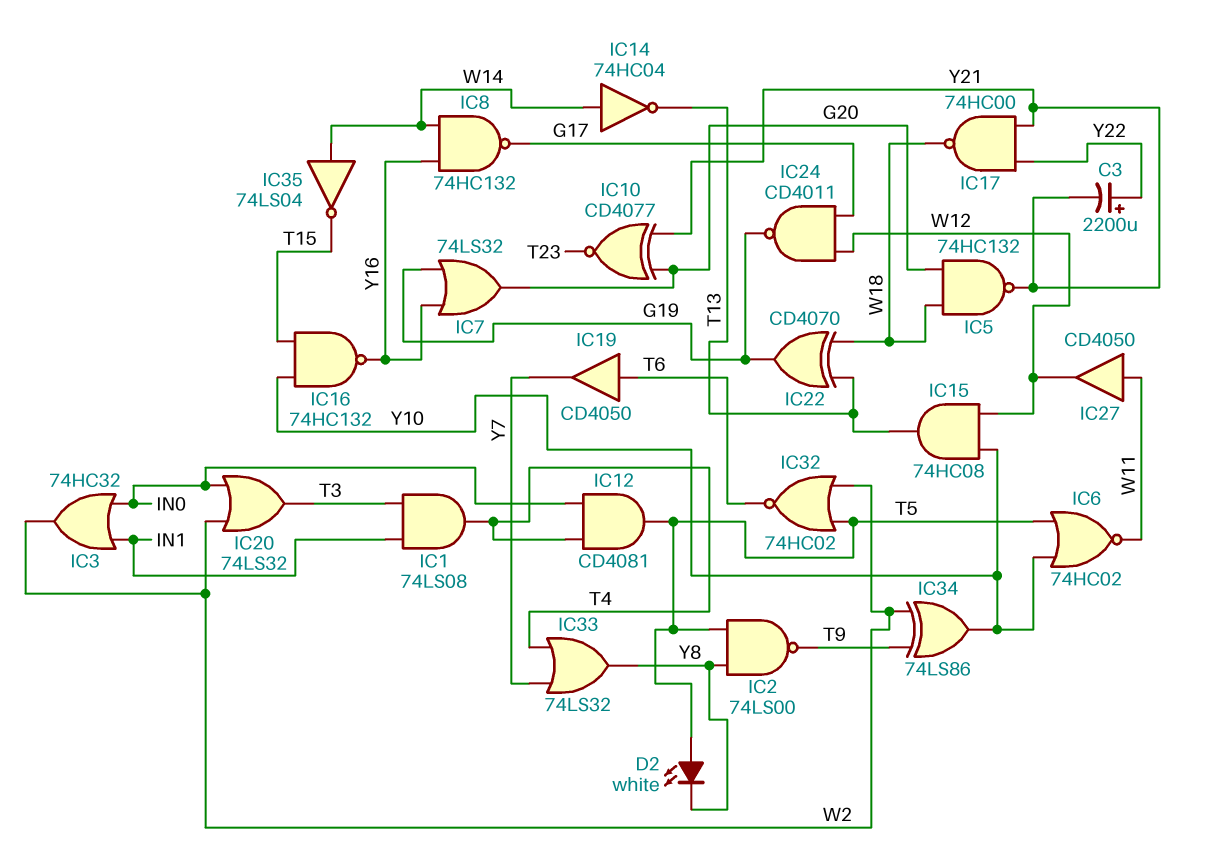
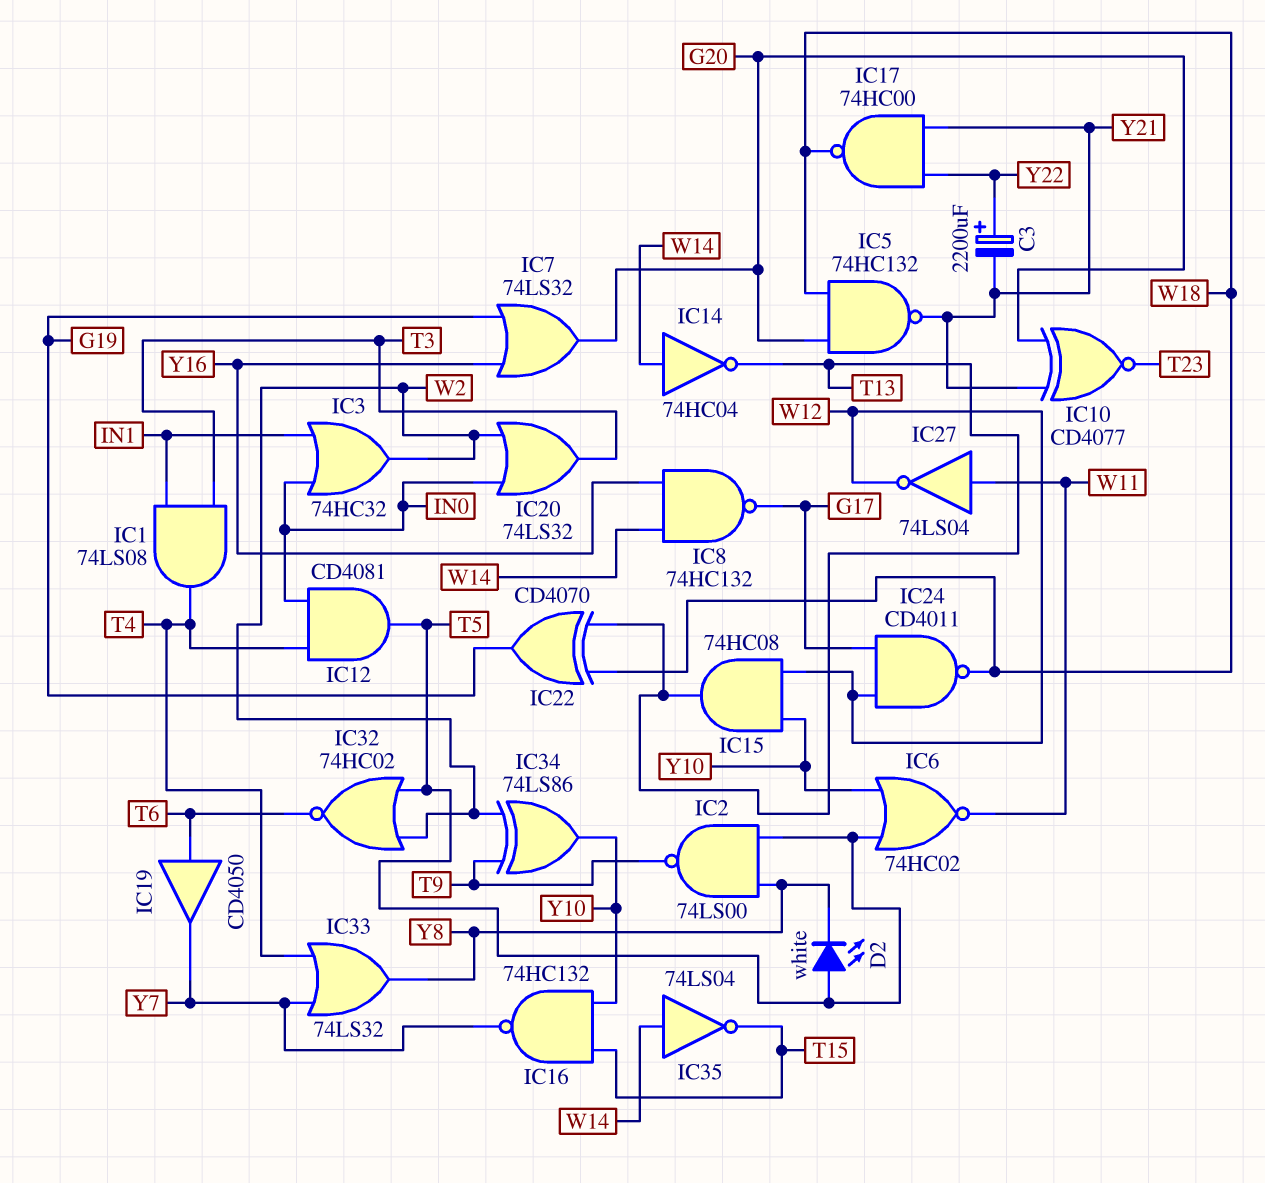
IC16: NAND 74HC132 (in T15, in Y10, out Y16) -> NAND 74HC132 (in T15, in Y10, out Y7)
IC24: NAND CD4011 (in G17, in W12, out G19) -> NAND CD4011 (in G17, in W12, out W18)
IC27: buffer CD4050 (in W11, out W12) -> NOT 74LS04 (in W11, out W12)

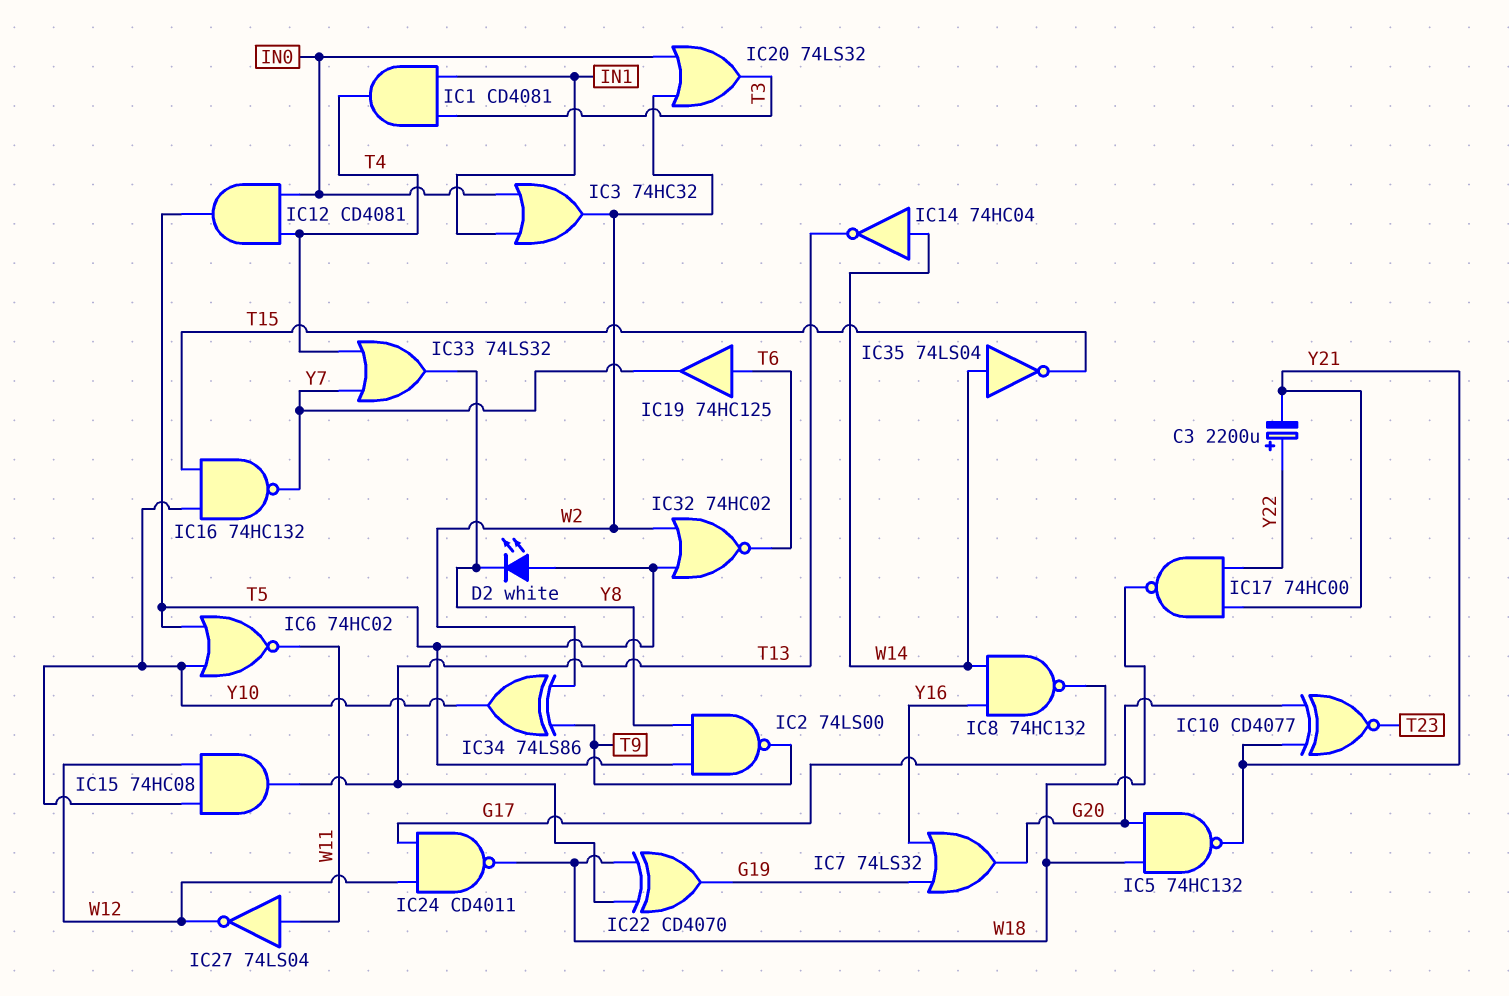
IC1: AND 74LS08 (in IN1, in T3, out T4) -> AND CD4081 (in IN1, in T3, out T4)
IC19: buffer CD4050 (in T6, out Y7) -> buffer 74HC125 (in T6, out Y7)

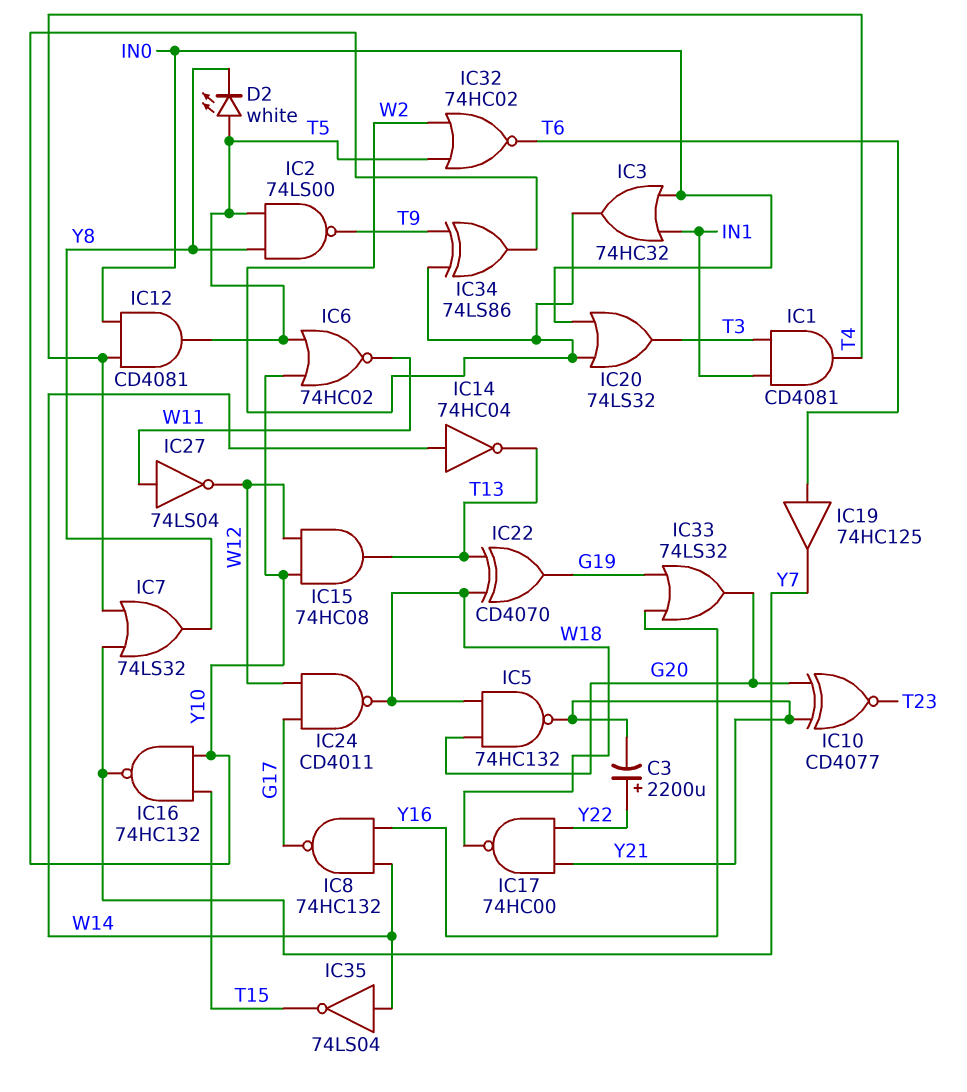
IC7: OR 74LS32 (in G19, in Y16, out G20) -> OR 74LS32 (in T4, in Y7, out Y8)
IC33: OR 74LS32 (in T4, in Y7, out Y8) -> OR 74LS32 (in G19, in Y16, out G20)

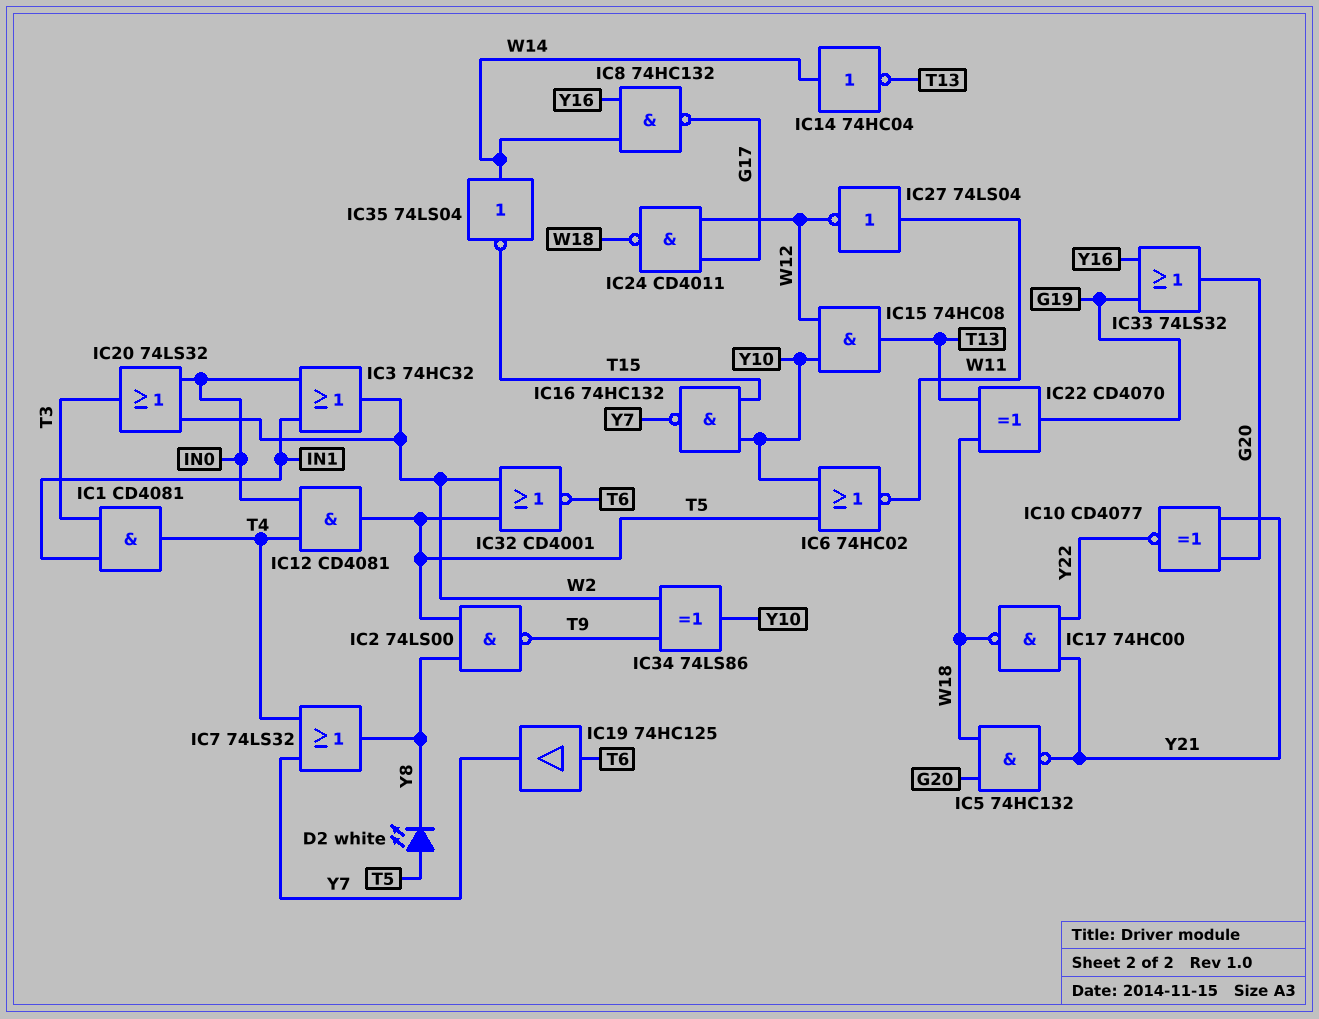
C3: 2200uF (plus Y22, minus Y21) -> none
IC10: XNOR CD4077 (in G20, in Y21, out T23) -> XNOR CD4077 (in G20, in Y21, out Y22)
IC32: NOR 74HC02 (in T5, in W2, out T6) -> NOR CD4001 (in T5, in W2, out T6)

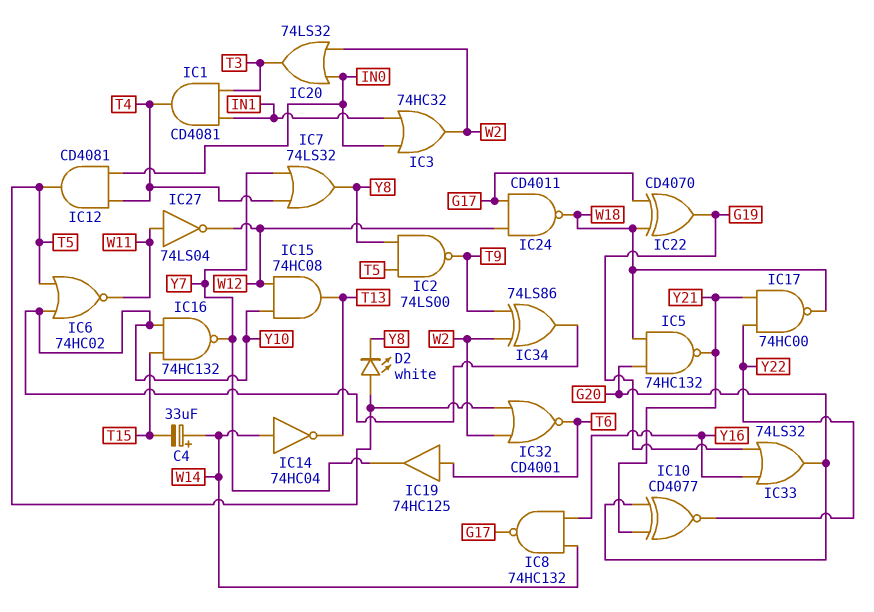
C4: none -> 33uF (plus W14, minus T15)
IC22: XOR CD4070 (in T13, in W18, out G19) -> XOR CD4070 (in G17, in W18, out G19)
IC35: NOT 74LS04 (in W14, out T15) -> none

